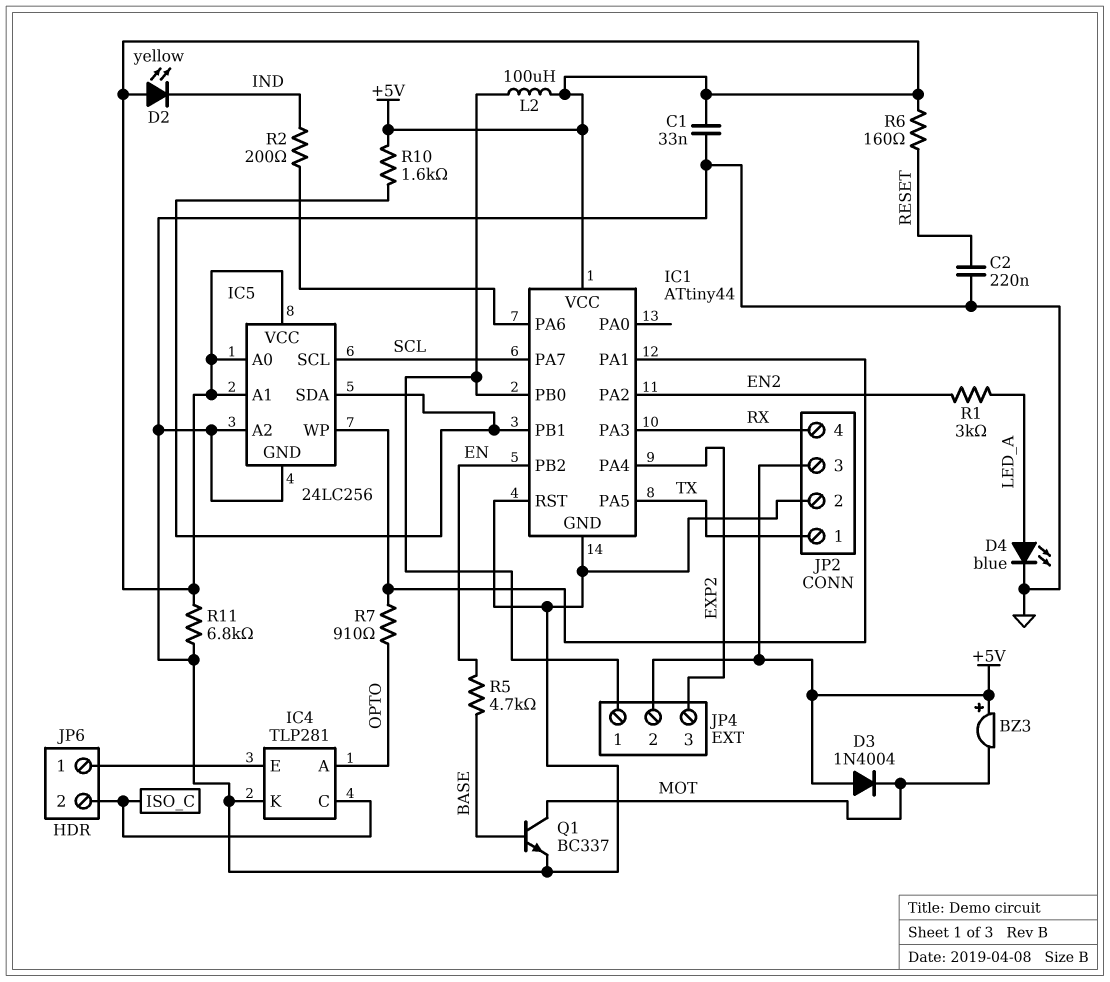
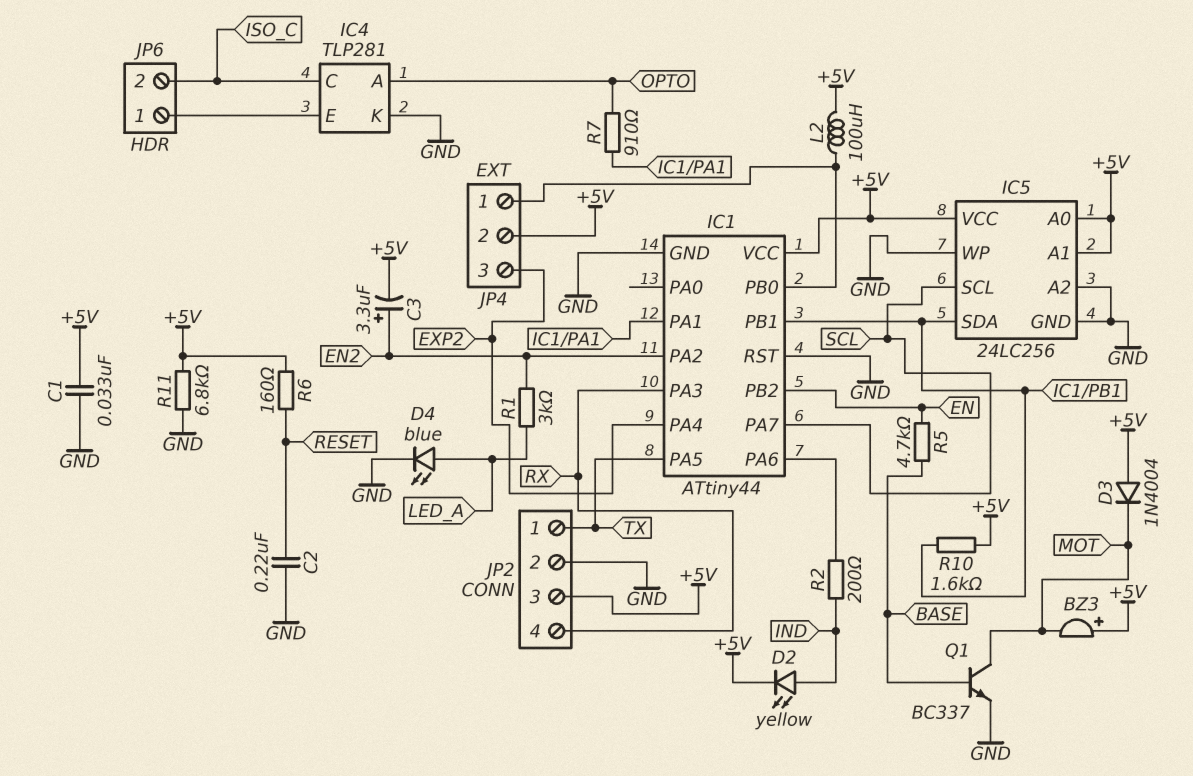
C3: none -> 3.3uF (plus EN2, minus +5V)
D2: LED yellow (A +5V, K IND) -> LED yellow (A IND, K +5V)
IC5 pin WP: IC1/PA1 -> GND

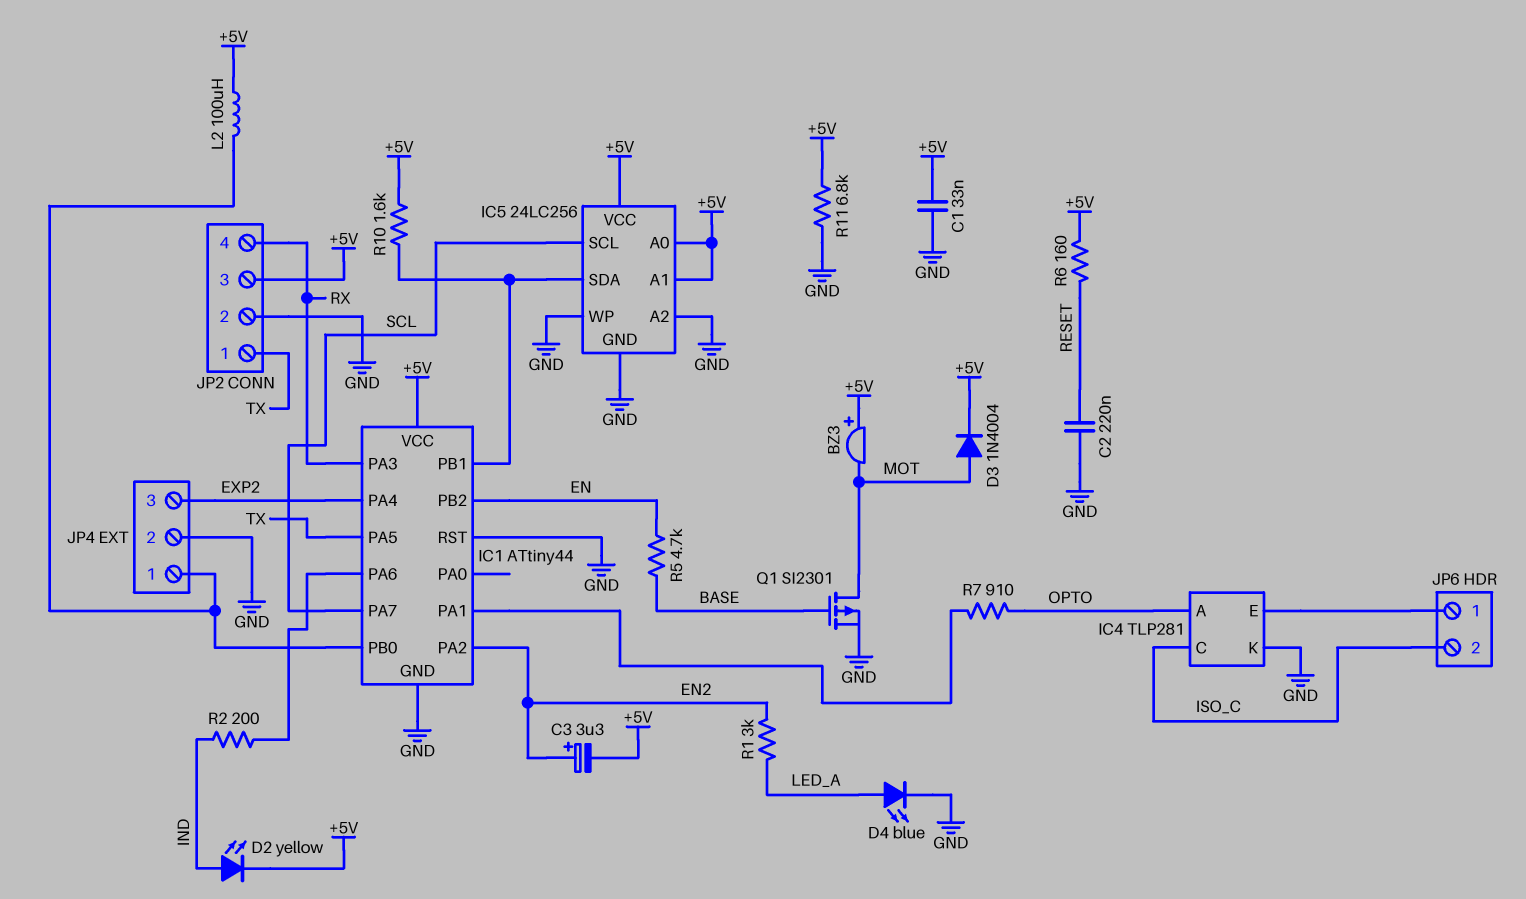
D3: diode 1N4004 (A +5V, K MOT) -> diode 1N4004 (A MOT, K +5V)
JP4 pin 2: +5V -> GND
Q1: NPN BC337 (B BASE, C MOT, E GND) -> PMOS SI2301 (G BASE, D MOT, S GND)

